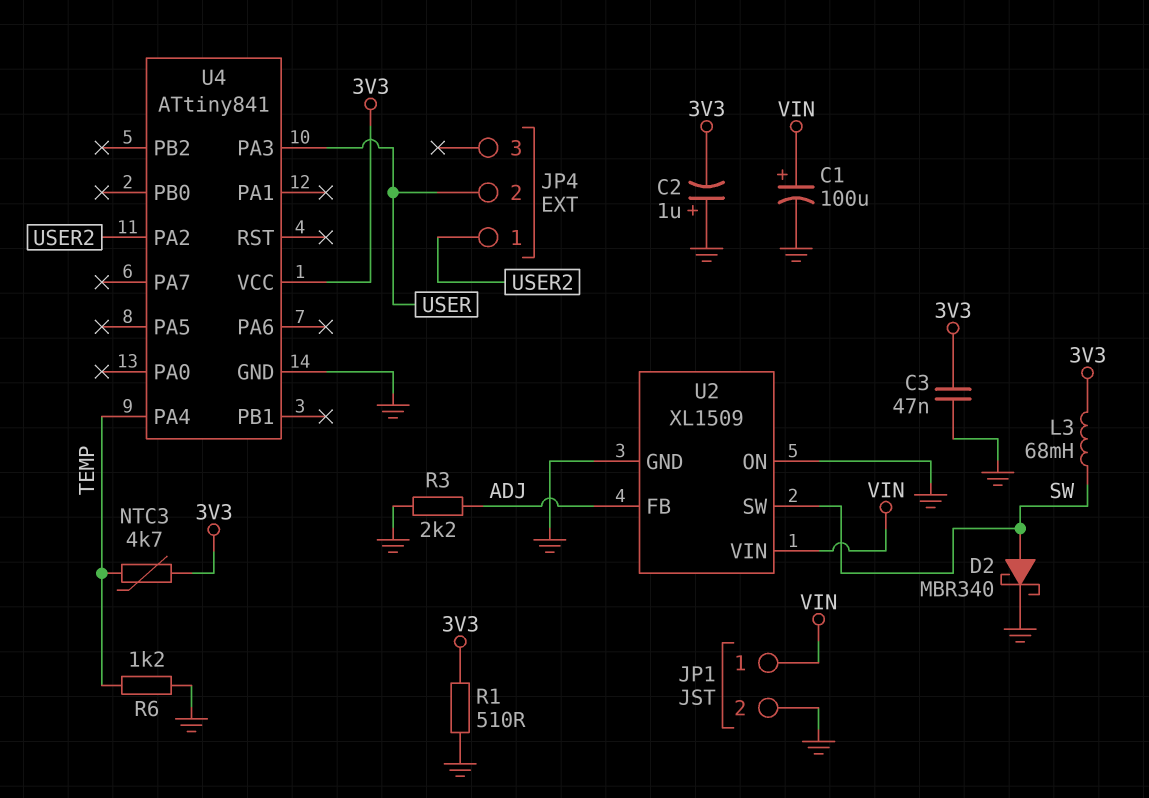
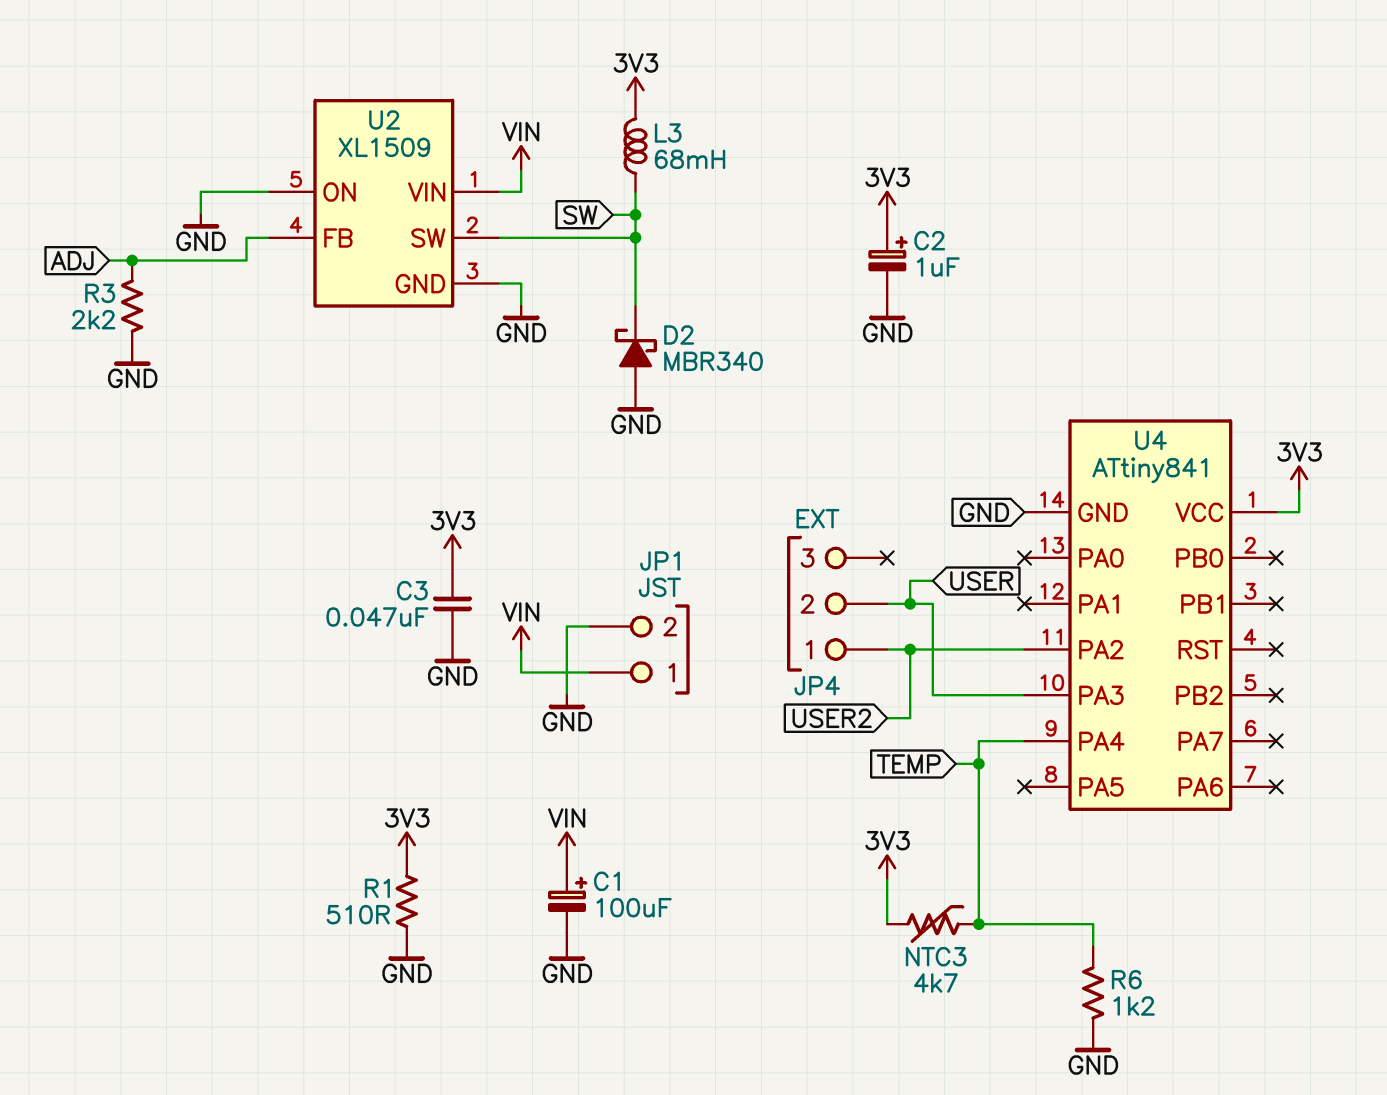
C2: 1uF (plus GND, minus 3V3) -> 1uF (plus 3V3, minus GND)
D2: schottky MBR340 (A SW, K GND) -> schottky MBR340 (A GND, K SW)

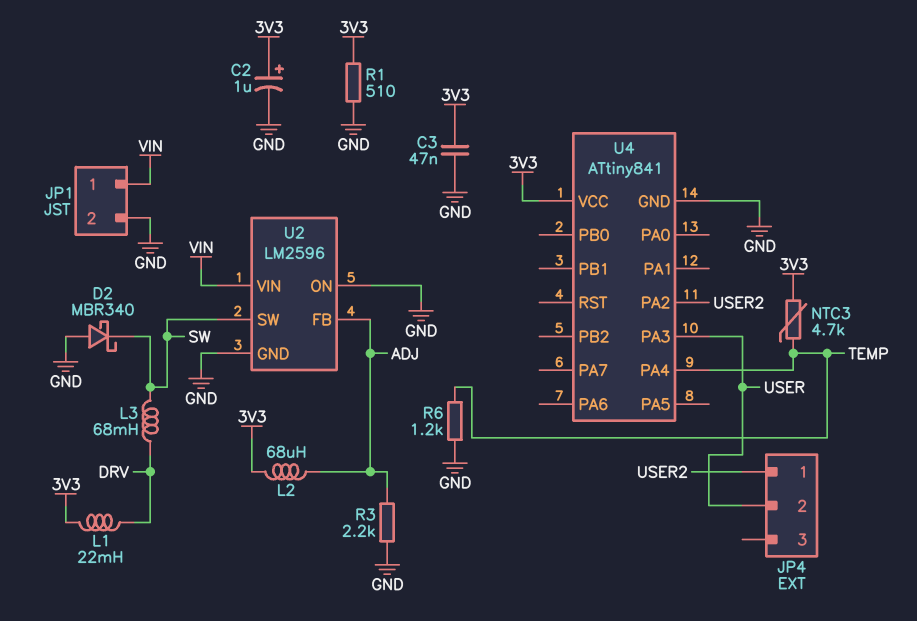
C1: 100uF (plus VIN, minus GND) -> none
L1: none -> 22mH (3V3, DRV)
L2: none -> 68uH (3V3, ADJ)
L3: 68mH (3V3, SW) -> 68mH (DRV, SW)
U2: XL1509 -> LM2596

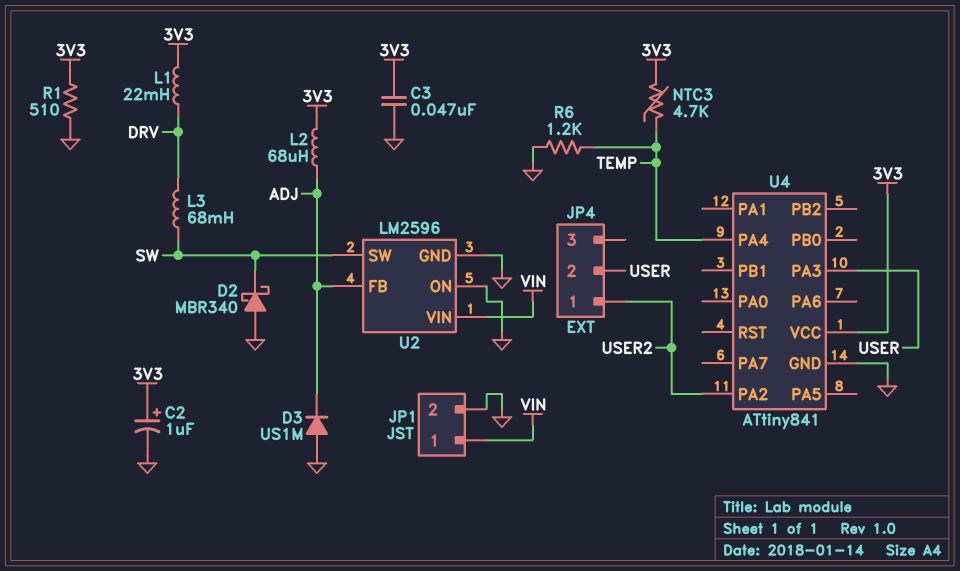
D3: none -> diode US1M (A GND, K ADJ)
R3: 2.2k (ADJ, GND) -> none

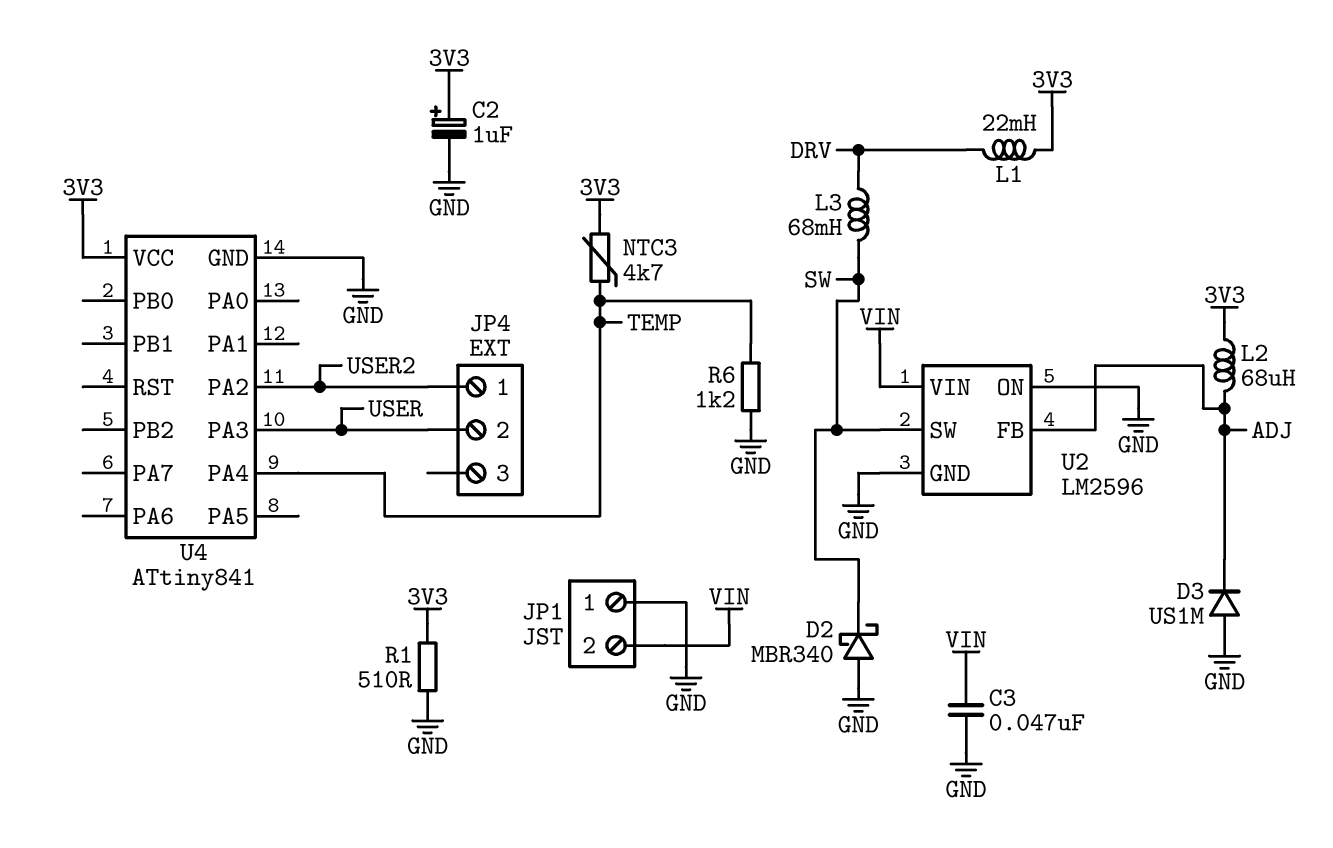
C3: 47nF (3V3, GND) -> 47nF (GND, VIN)
JP1 pin 1: VIN -> GND
JP1 pin 2: GND -> VIN

